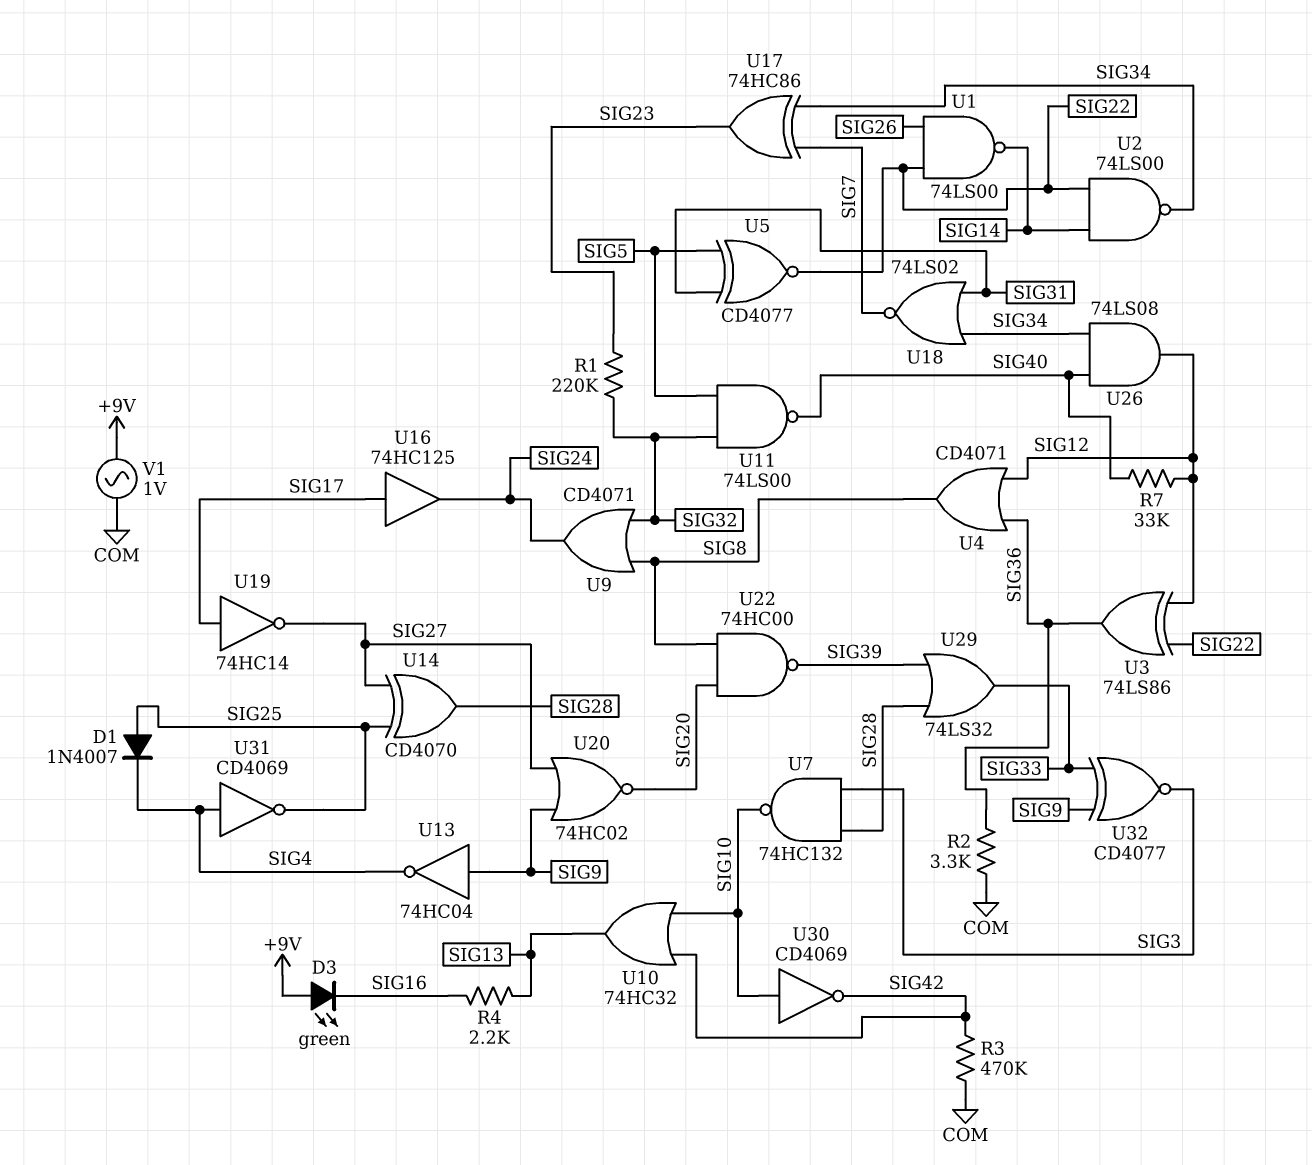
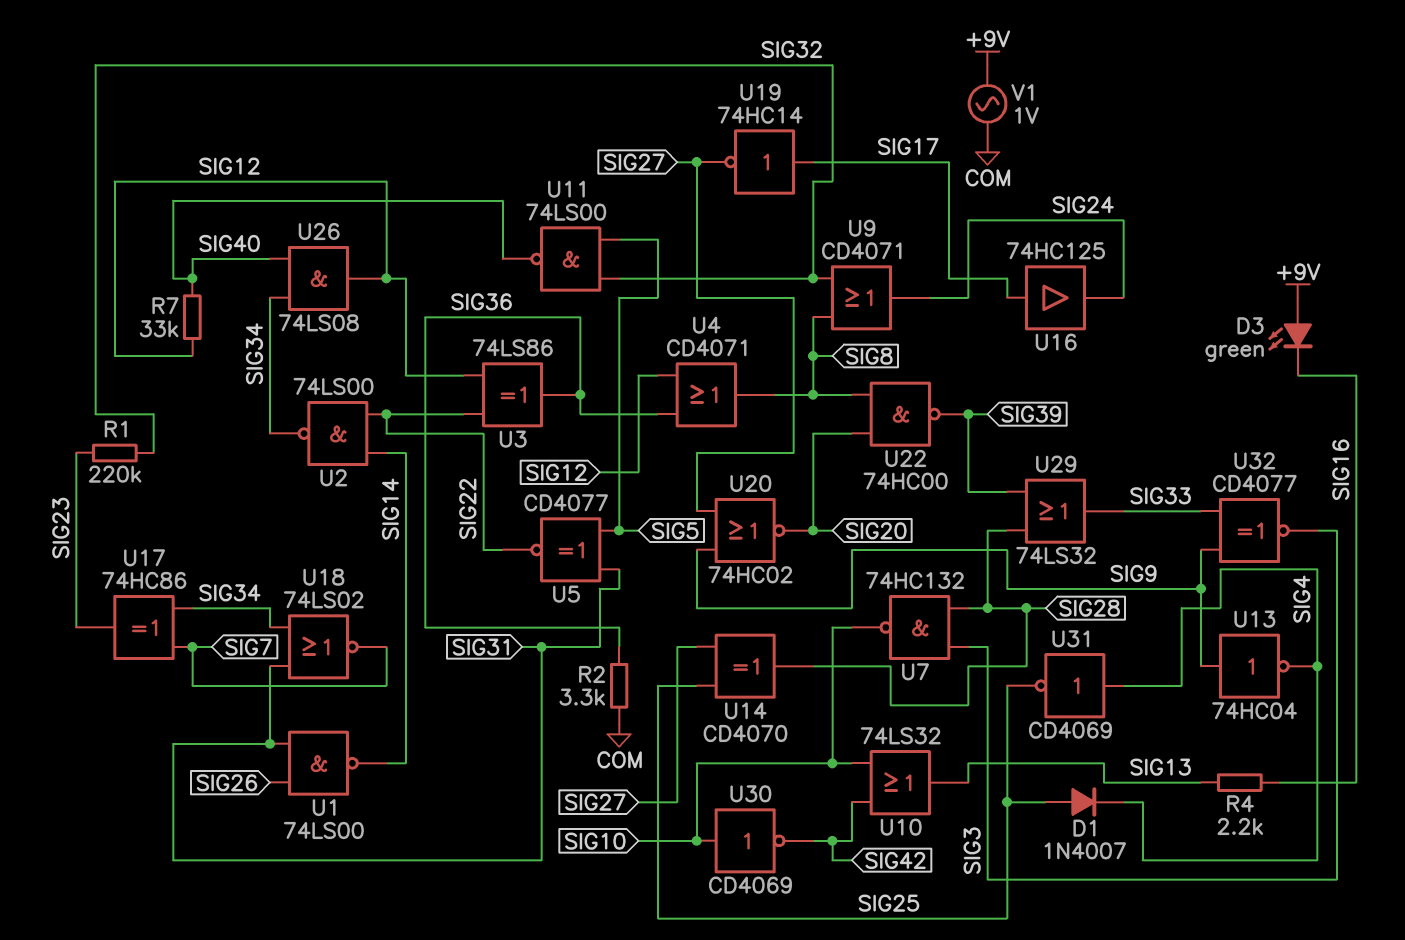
R3: 470k (COM, SIG42) -> none
U1: NAND 74LS00 (in SIG22, in SIG26, out SIG14) -> NAND 74LS00 (in SIG26, in SIG31, out SIG14)
U10: OR 74HC32 (in SIG10, in SIG42, out SIG13) -> OR 74LS32 (in SIG10, in SIG42, out SIG13)

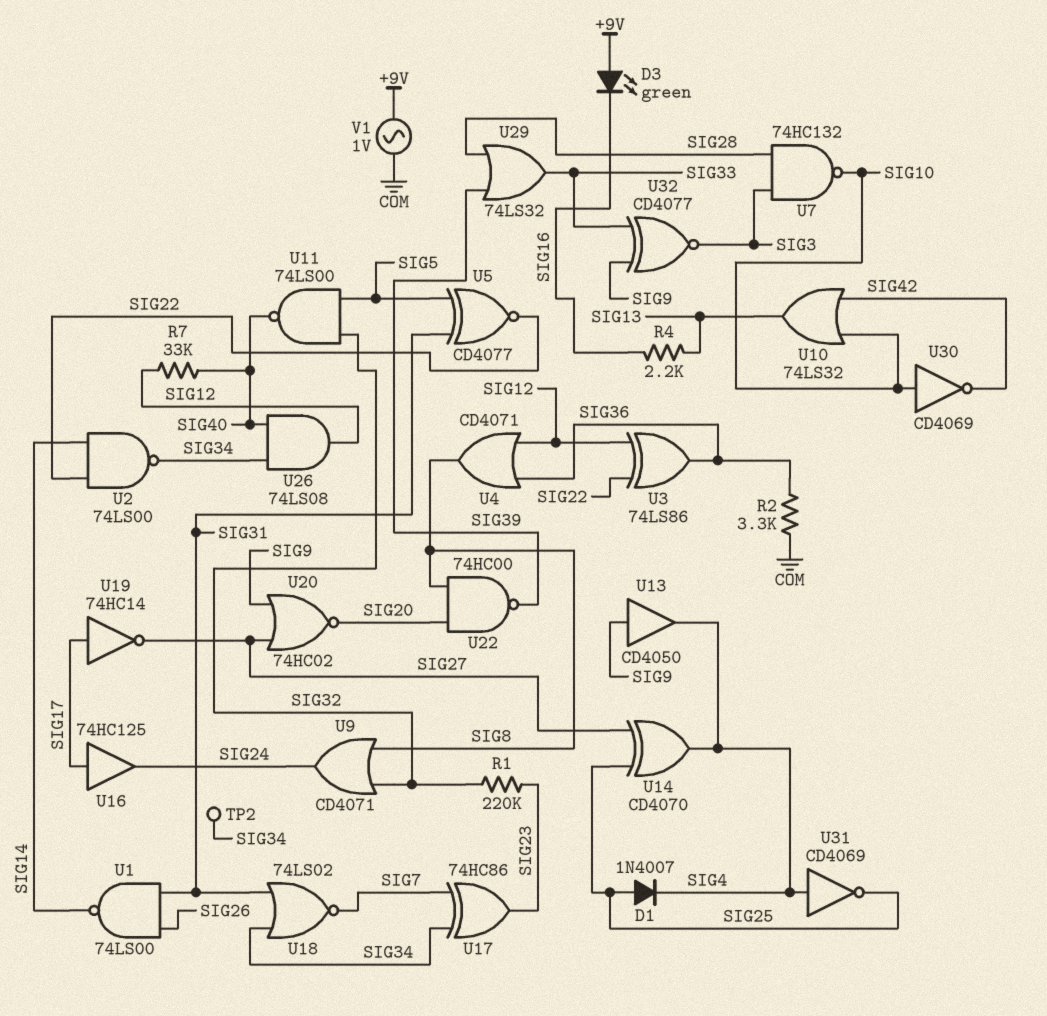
TP2: none -> test point (SIG34)
U13: NOT 74HC04 (in SIG9, out SIG4) -> buffer CD4050 (in SIG9, out SIG4)
U14: XOR CD4070 (in SIG25, in SIG27, out SIG28) -> XOR CD4070 (in SIG25, in SIG27, out SIG4)

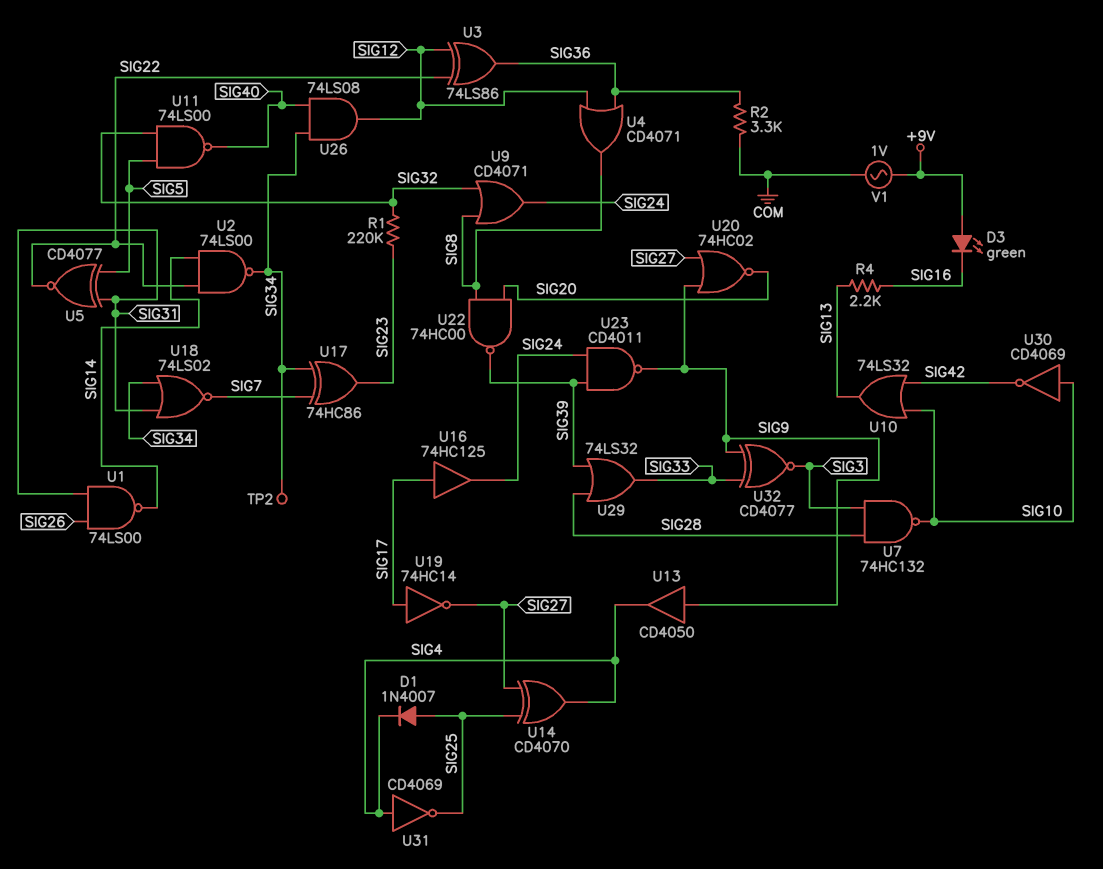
R7: 33k (SIG12, SIG40) -> none
U23: none -> NAND CD4011 (in SIG24, in SIG39, out SIG9)

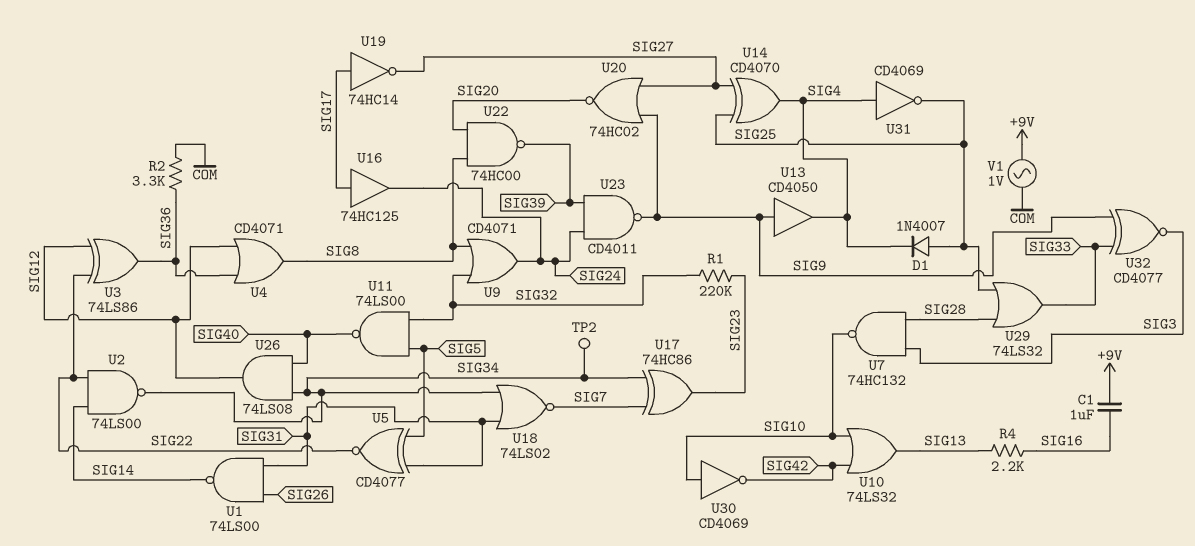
C1: none -> 1uF (+9V, SIG16)
D3: LED green (A +9V, K SIG16) -> none
U29: OR 74LS32 (in SIG28, in SIG39, out SIG33) -> OR 74LS32 (in SIG25, in SIG28, out SIG33)

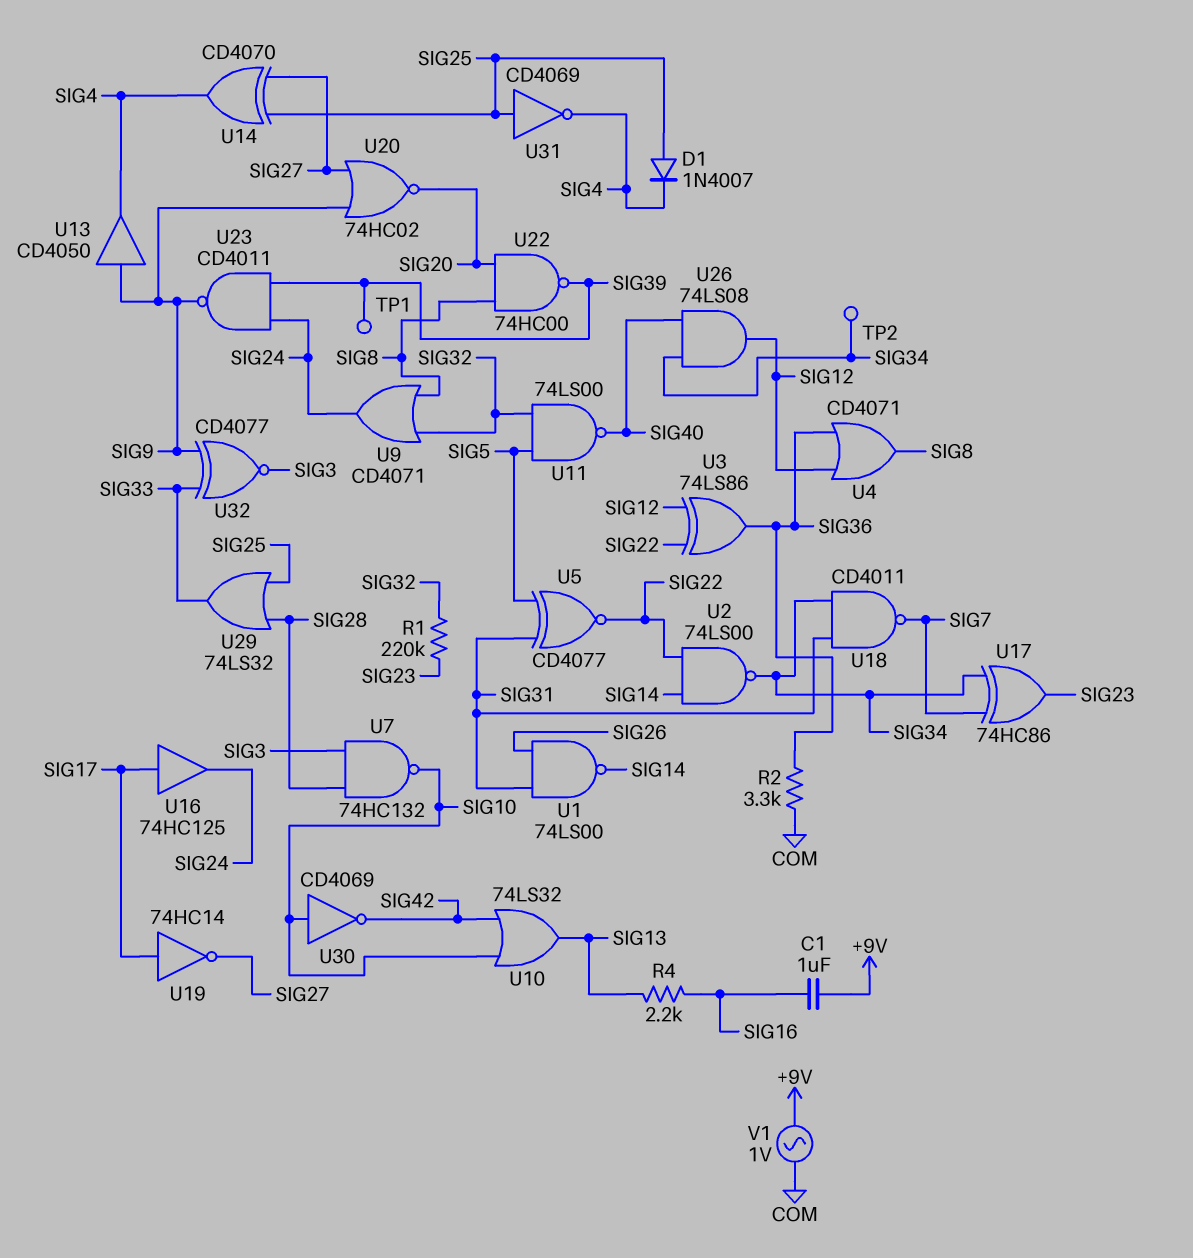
TP1: none -> test point (SIG39)
U18: NOR 74LS02 (in SIG31, in SIG34, out SIG7) -> NAND CD4011 (in SIG31, in SIG34, out SIG7)
U31: NOT CD4069 (in SIG4, out SIG25) -> NOT CD4069 (in SIG25, out SIG4)

